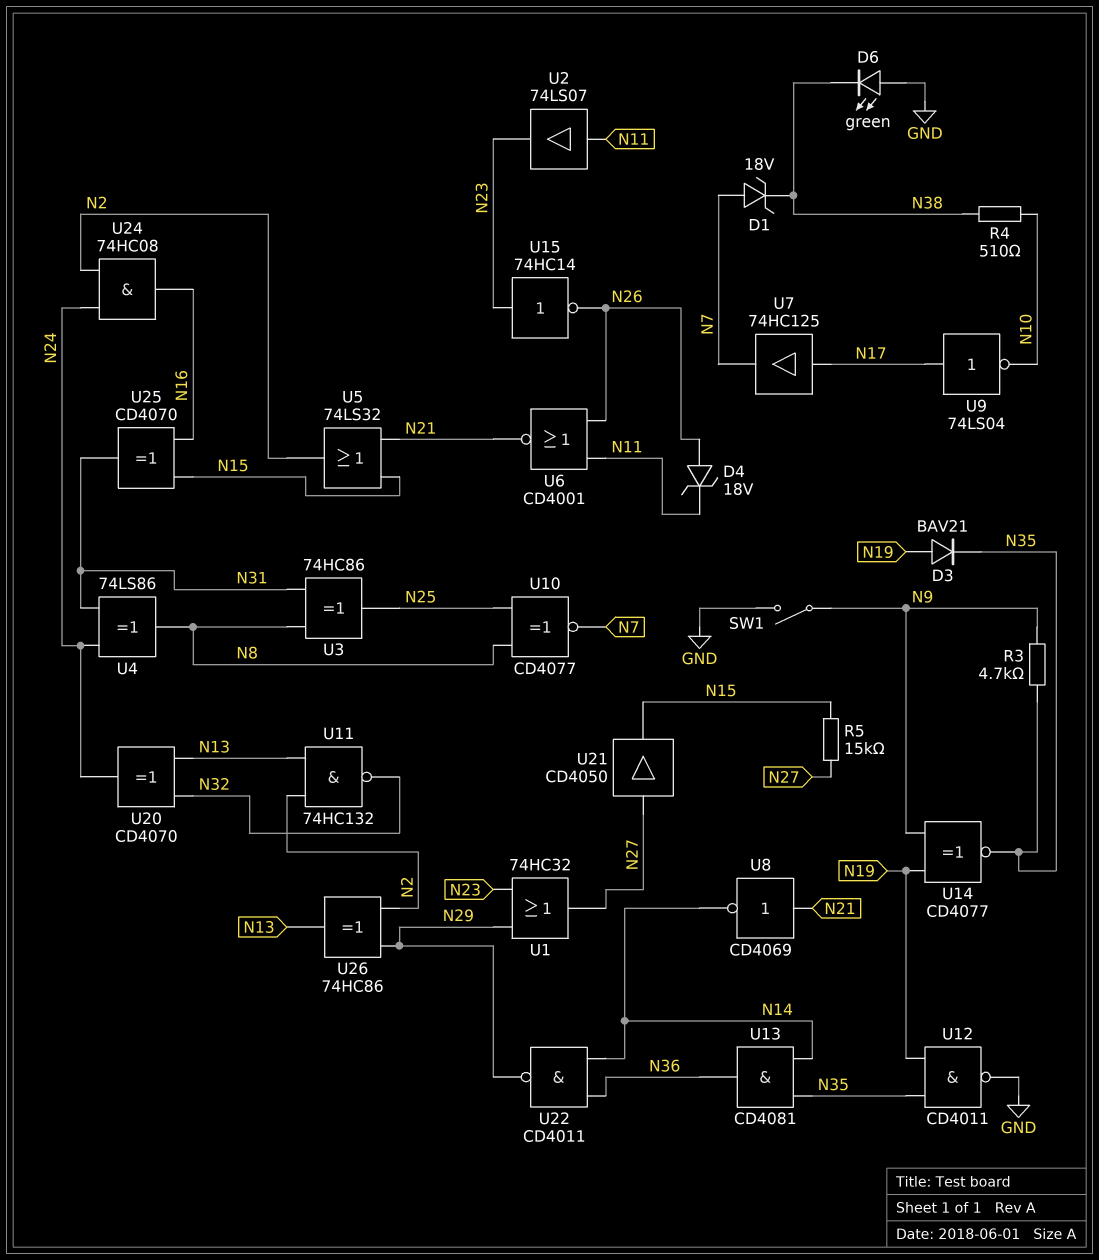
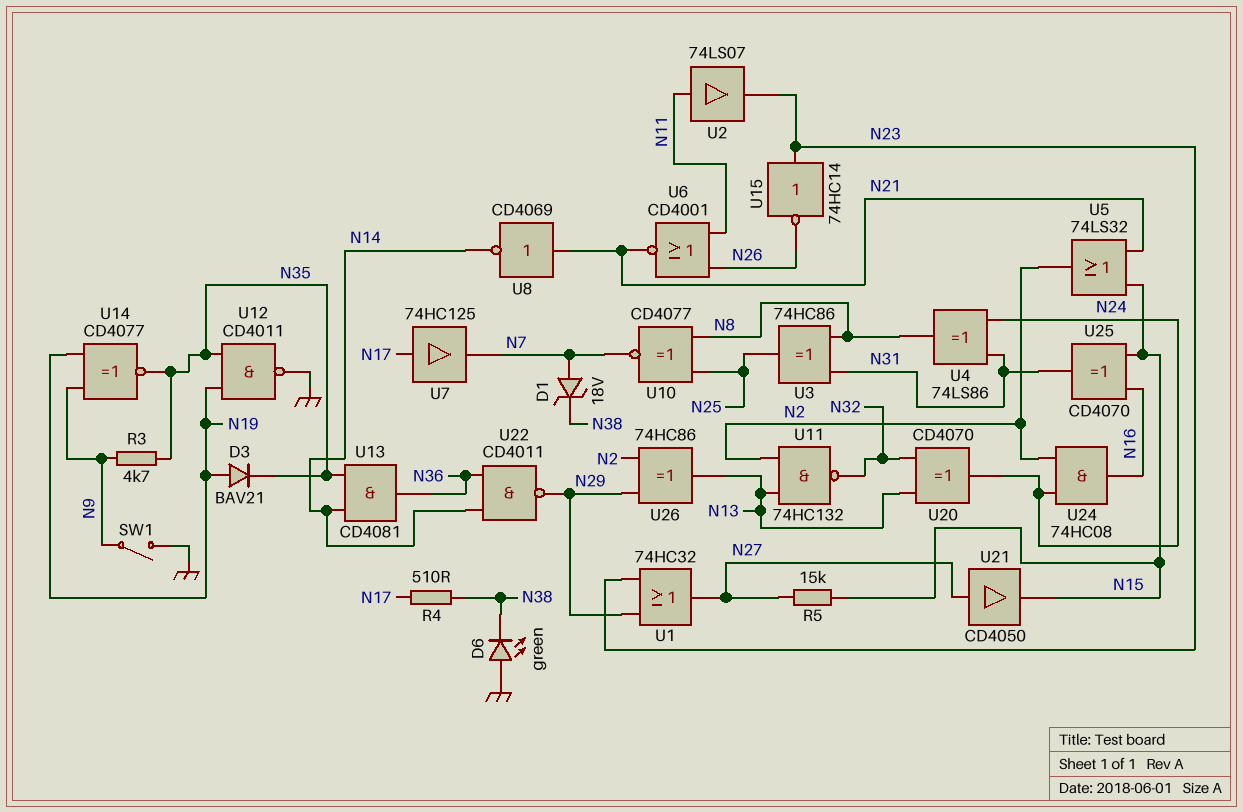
D4: zener 18V (A N26, K N11) -> none
R4: 510 (N10, N38) -> 510 (N17, N38)
U9: NOT 74LS04 (in N17, out N10) -> none

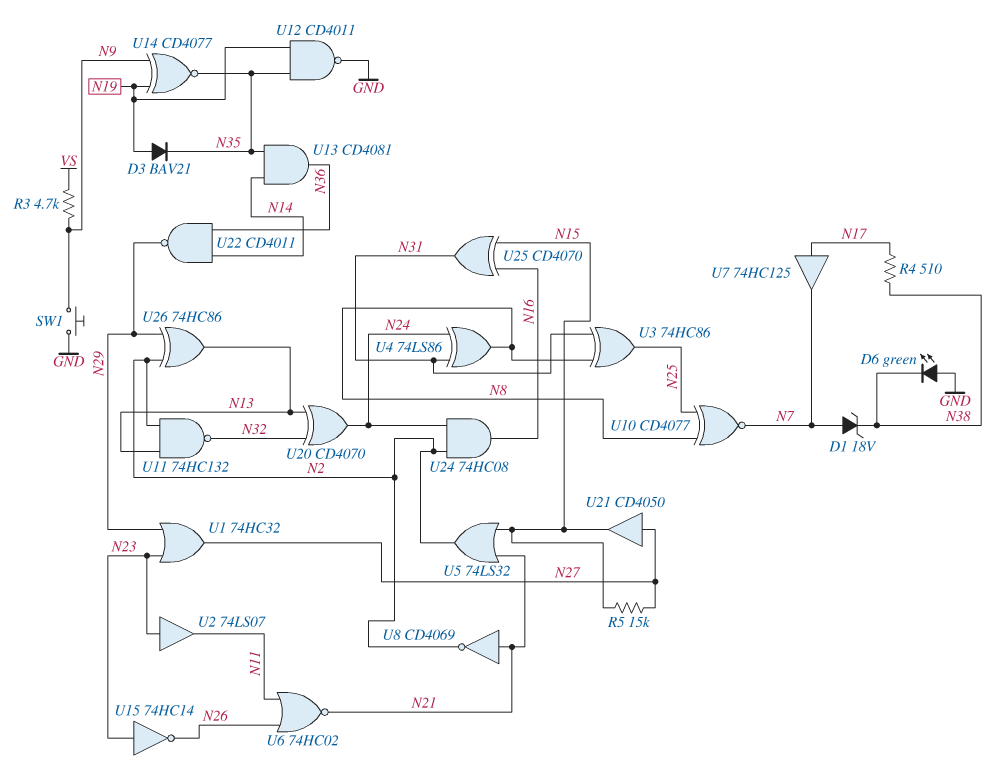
R3: 4.7k (N9, N35) -> 4.7k (N9, VS)
SW1: switch (GND, N9) -> button (GND, N9)
U2: buffer 74LS07 (in N11, out N23) -> buffer 74LS07 (in N23, out N11)
U6: NOR CD4001 (in N11, in N26, out N21) -> NOR 74HC02 (in N11, in N26, out N21)
U8: NOT CD4069 (in N21, out N14) -> NOT CD4069 (in N21, out N2)

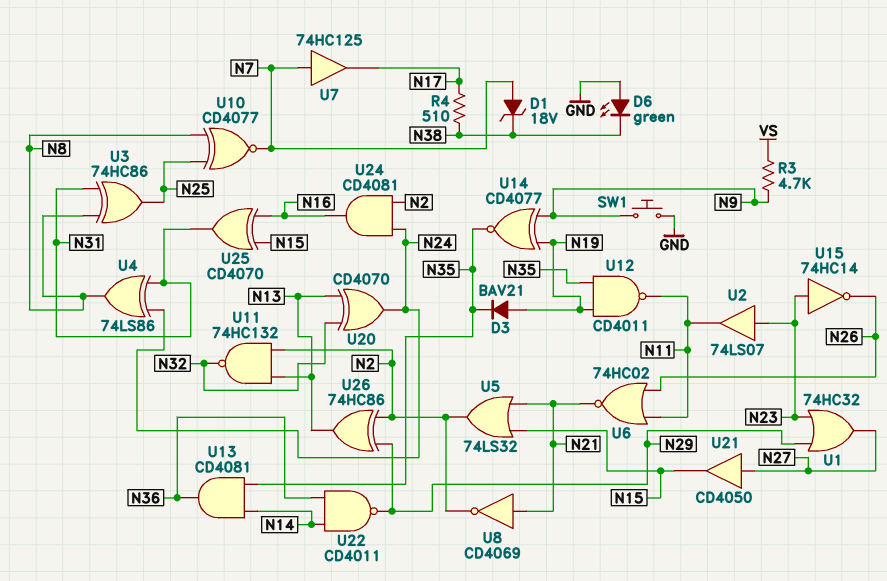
R5: 15k (N15, N27) -> none
U7: buffer 74HC125 (in N17, out N7) -> buffer 74HC125 (in N7, out N17)
U12: NAND CD4011 (in N19, in N35, out GND) -> NAND CD4011 (in N19, in N35, out N11)
U24: AND 74HC08 (in N2, in N24, out N16) -> AND CD4081 (in N2, in N24, out N16)

